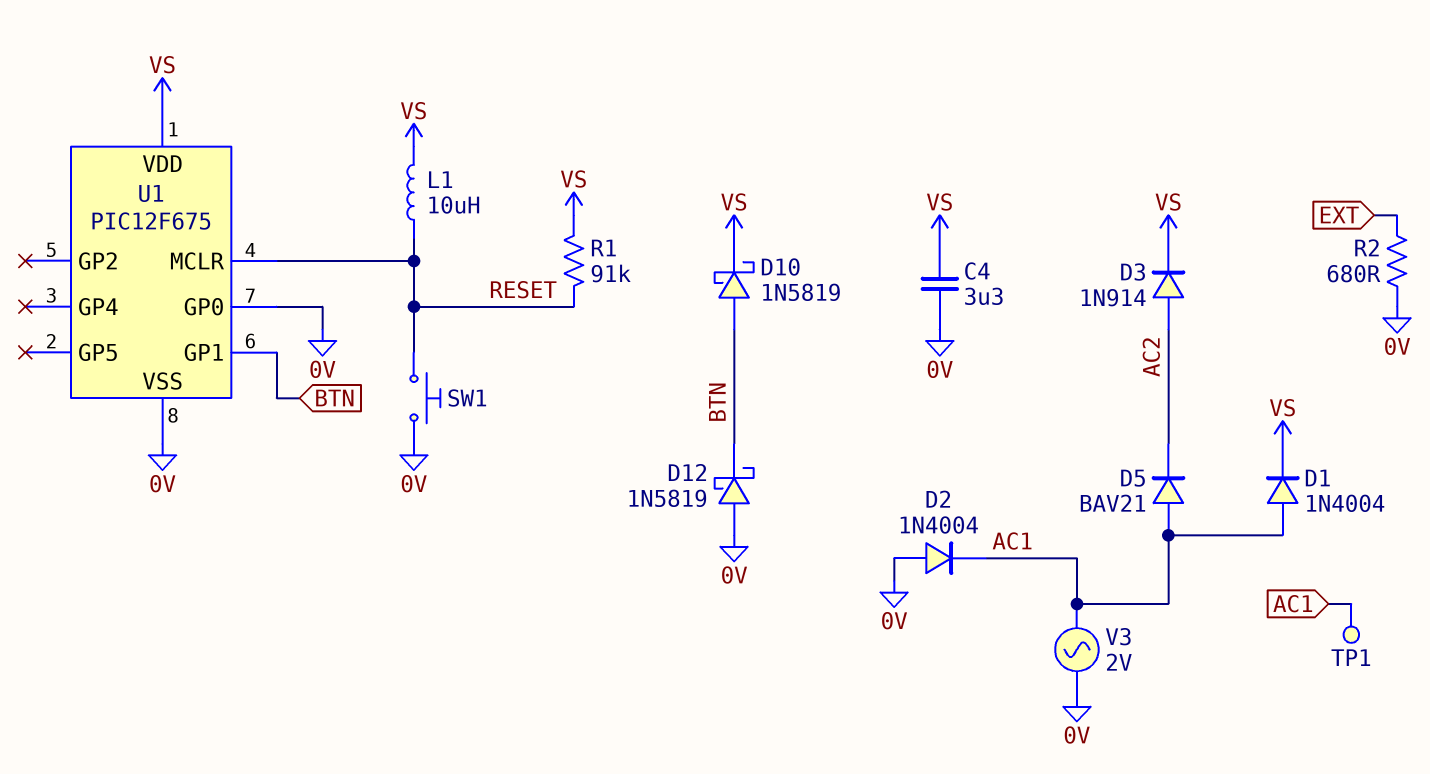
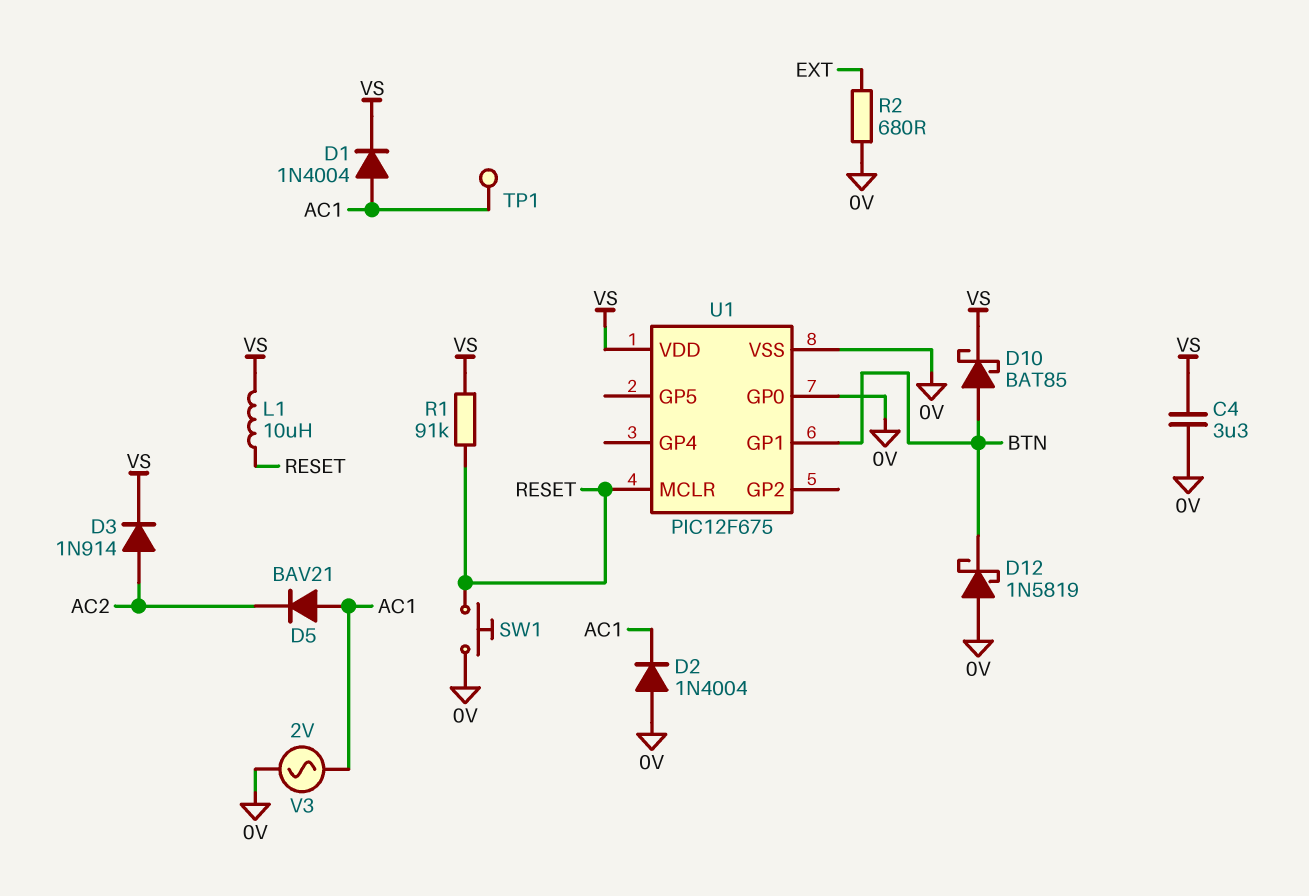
D10: schottky 1N5819 (A BTN, K VS) -> schottky BAT85 (A BTN, K VS)

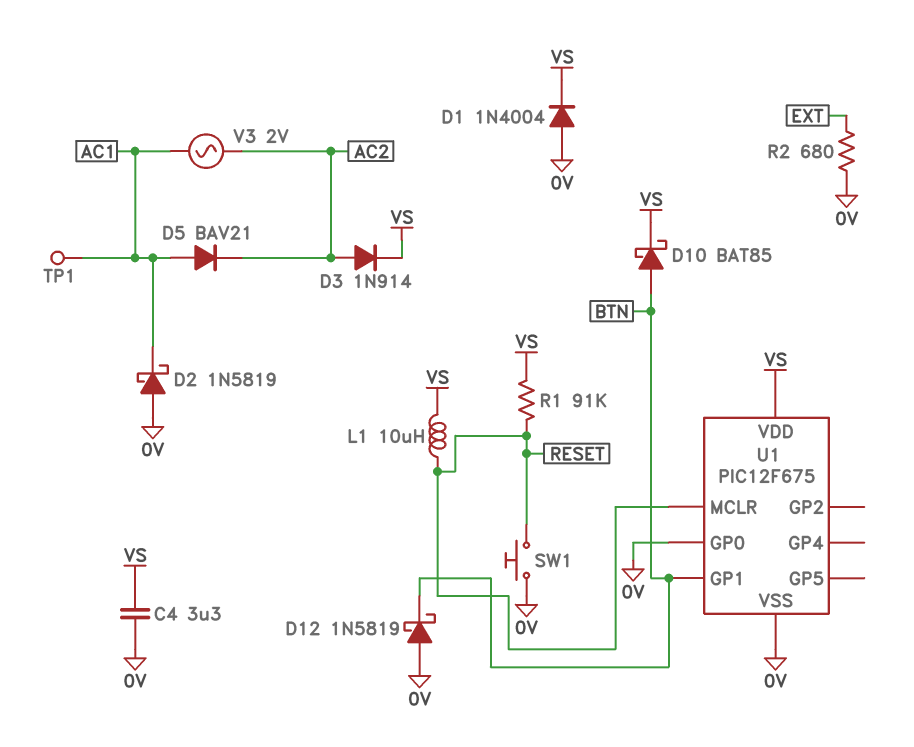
D1: diode 1N4004 (A AC1, K VS) -> diode 1N4004 (A 0V, K VS)
D2: diode 1N4004 (A 0V, K AC1) -> schottky 1N5819 (A 0V, K AC1)
V3: AC 2V (0V, AC1) -> AC 2V (AC1, AC2)

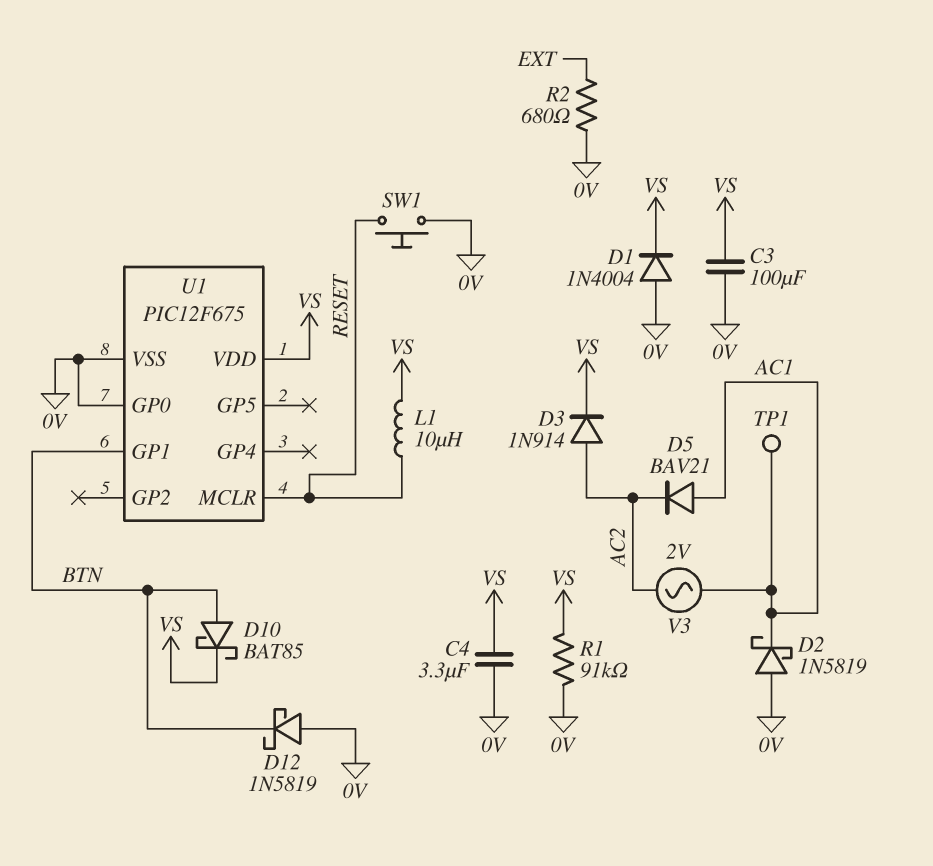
C3: none -> 100uF (0V, VS)
R1: 91k (RESET, VS) -> 91k (0V, VS)

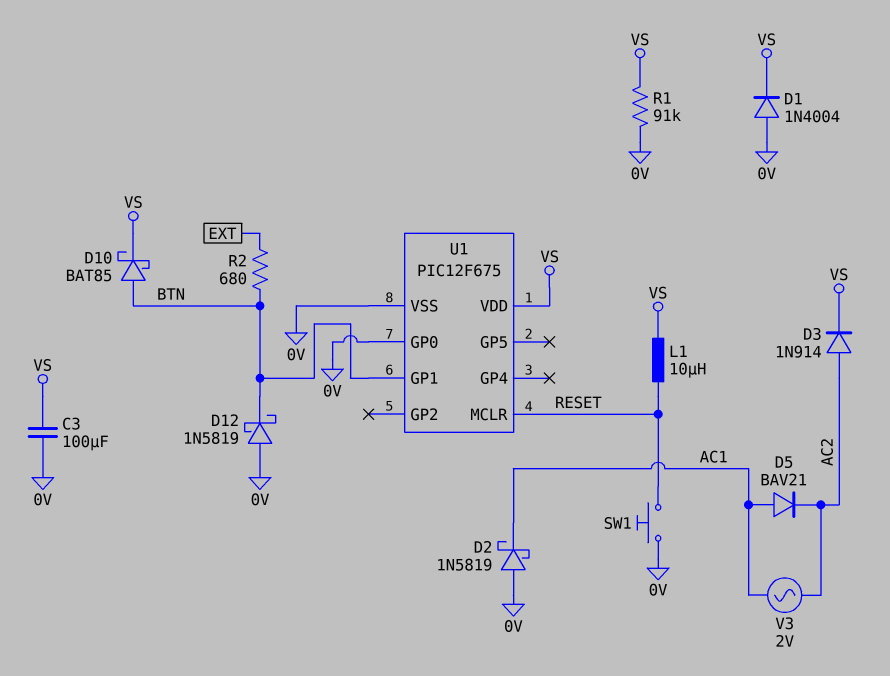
C4: 3.3uF (0V, VS) -> none
R2: 680 (0V, EXT) -> 680 (BTN, EXT)
TP1: test point (AC1) -> none

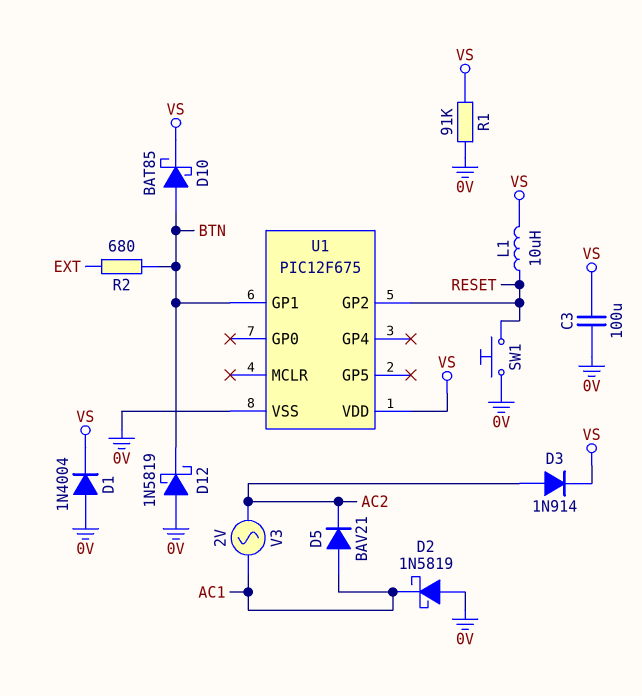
U1 pin GP0: 0V -> none
U1 pin GP2: none -> RESET
U1 pin MCLR: RESET -> none

